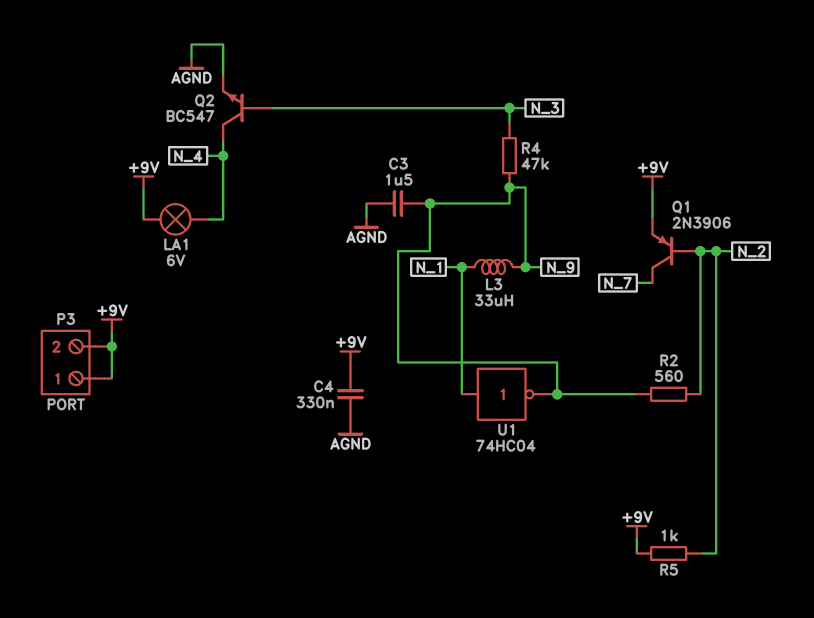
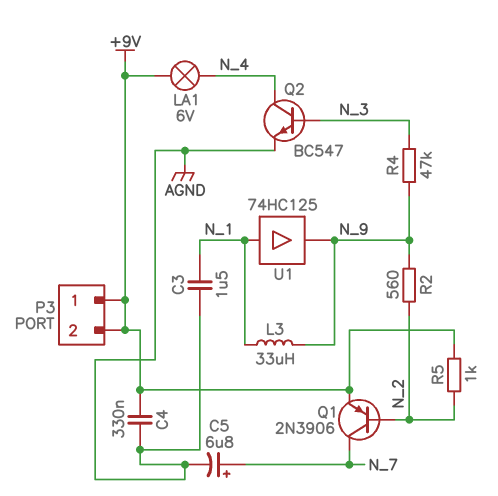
C3: 1.5uF (AGND, N_9) -> 1.5uF (AGND, N_1)
C5: none -> 6.8uF (plus N_7, minus AGND)
U1: NOT 74HC04 (in N_1, out N_9) -> buffer 74HC125 (in N_1, out N_9)

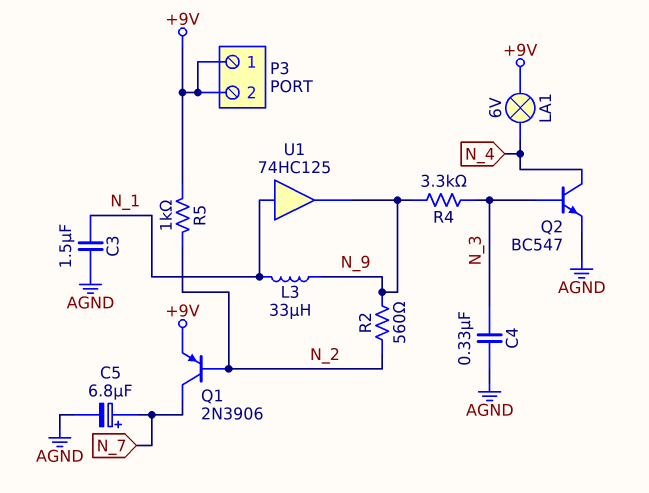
C4: 330nF (+9V, AGND) -> 330nF (AGND, N_3)
R4: 47k (N_3, N_9) -> 3.3k (N_3, N_9)

